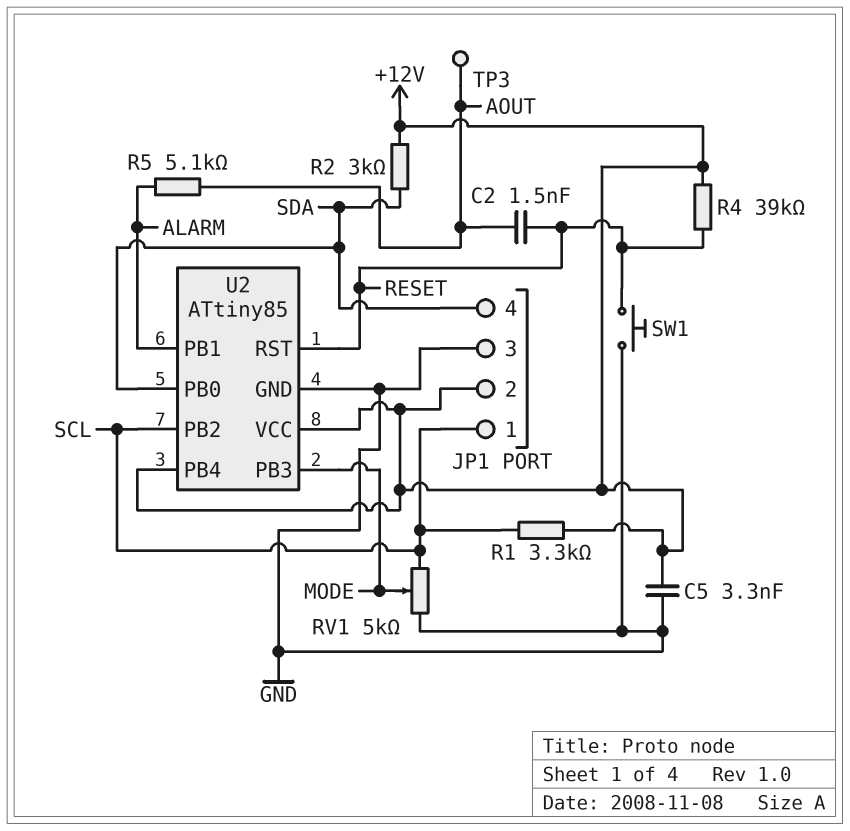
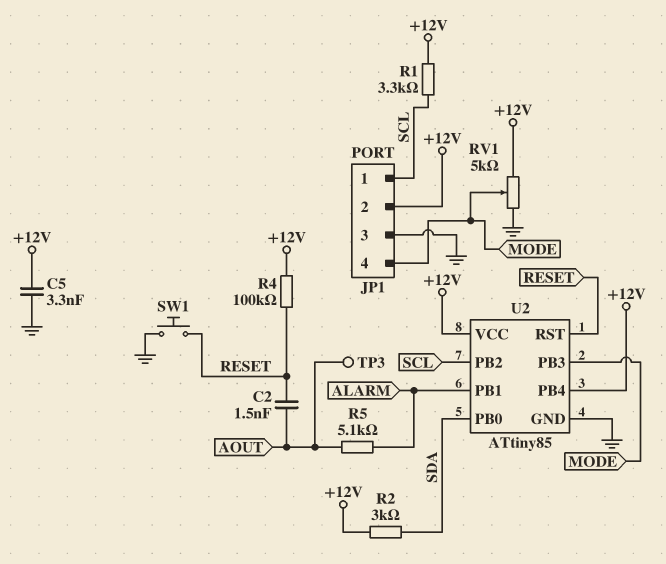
JP1 pin 4: SDA -> MODE
R4: 39k (+12V, RESET) -> 100k (+12V, RESET)
RV1: 5k (GND, SCL, wiper MODE) -> 5k (+12V, GND, wiper MODE)

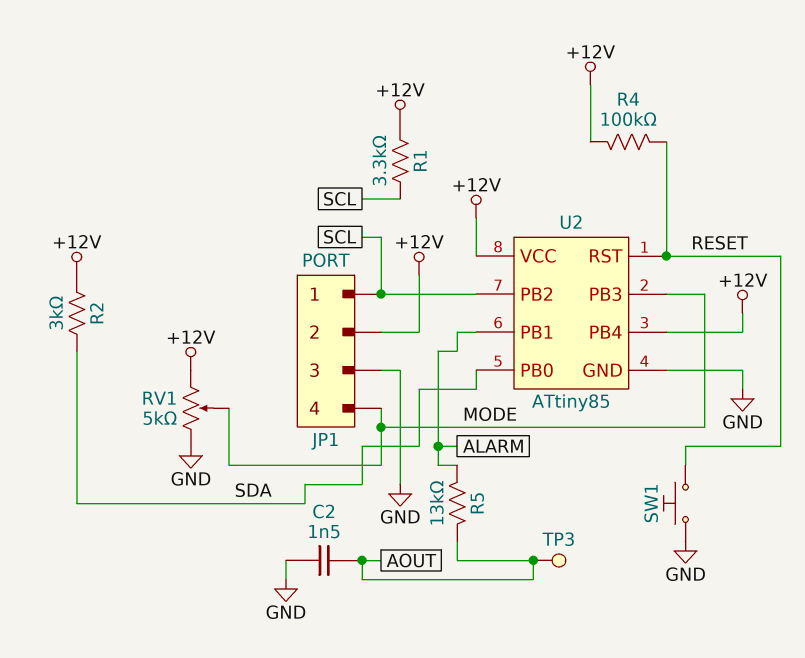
C2: 1.5nF (AOUT, RESET) -> 1.5nF (AOUT, GND)
C5: 3.3nF (+12V, GND) -> none
R5: 5.1k (ALARM, AOUT) -> 13k (ALARM, AOUT)

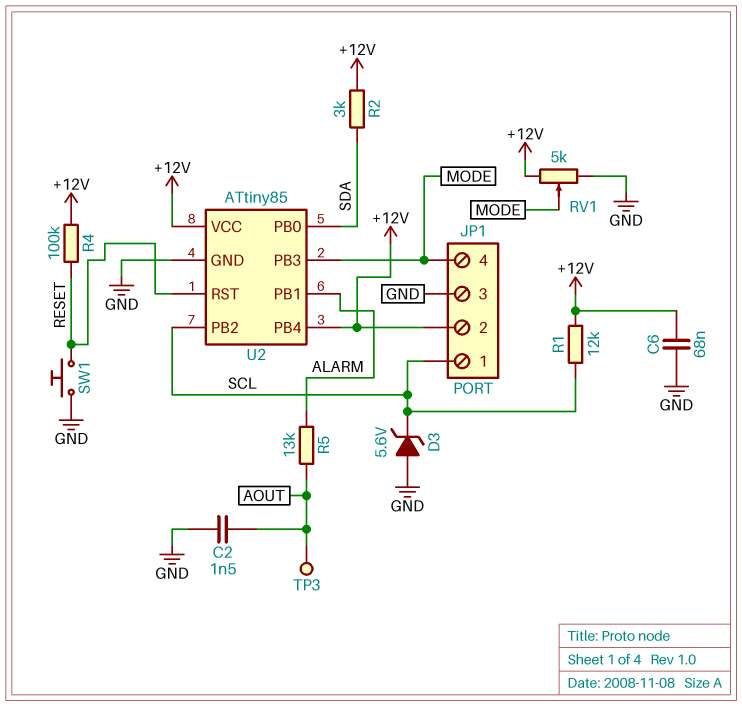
C6: none -> 68nF (+12V, GND)
D3: none -> zener 5.6V (A GND, K SCL)
R1: 3.3k (+12V, SCL) -> 12k (+12V, SCL)

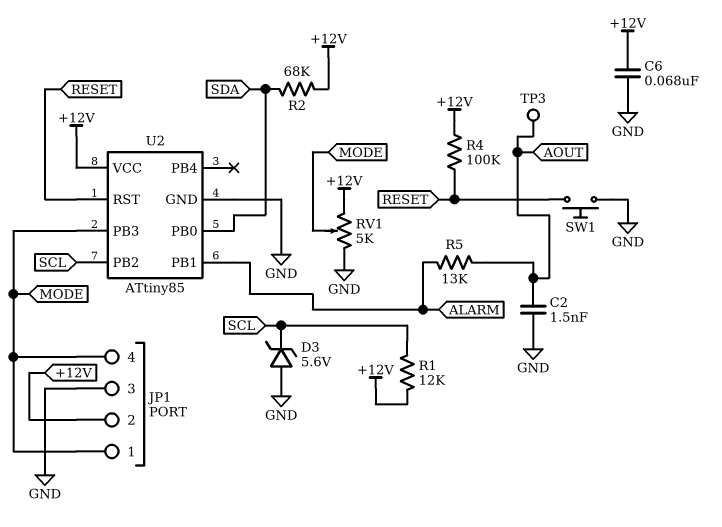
JP1 pin 1: SCL -> MODE
R2: 3k (+12V, SDA) -> 68k (+12V, SDA)
U2 pin PB4: +12V -> none

